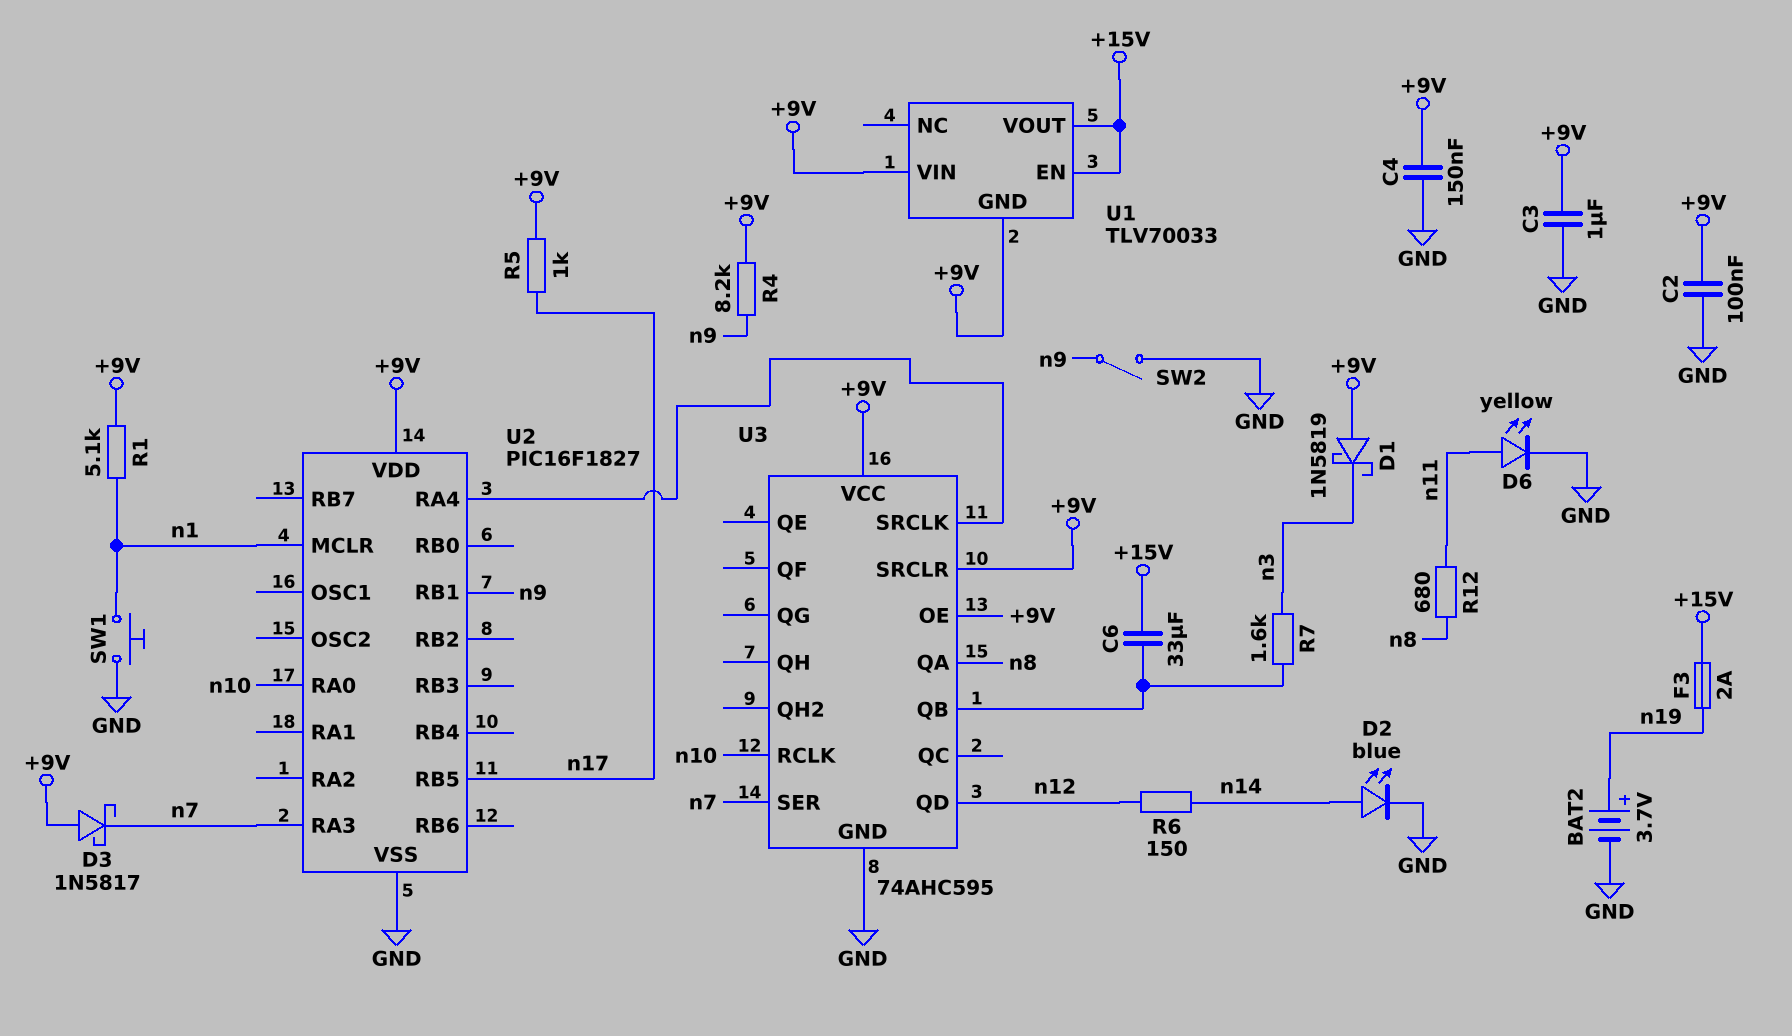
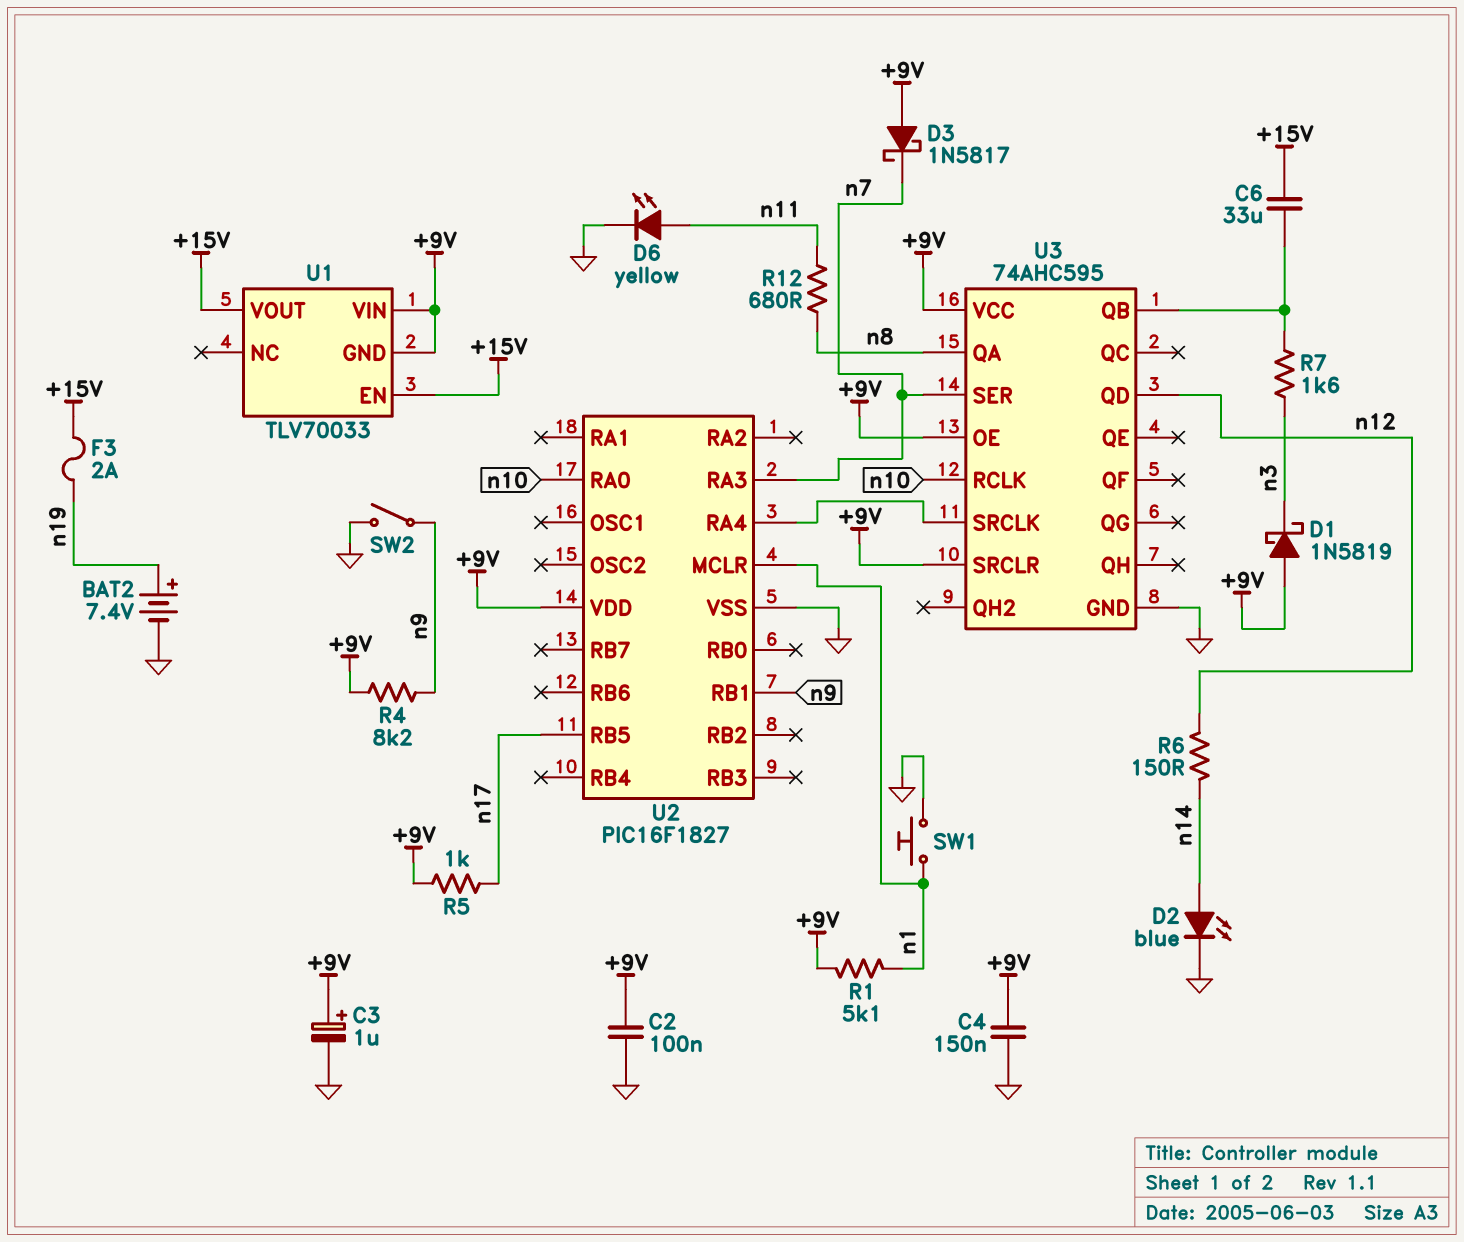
BAT2: 3.7V (plus n19, minus GND) -> 7.4V (plus n19, minus GND)
C3: 1uF (+9V, GND) -> 1uF (plus +9V, minus GND)

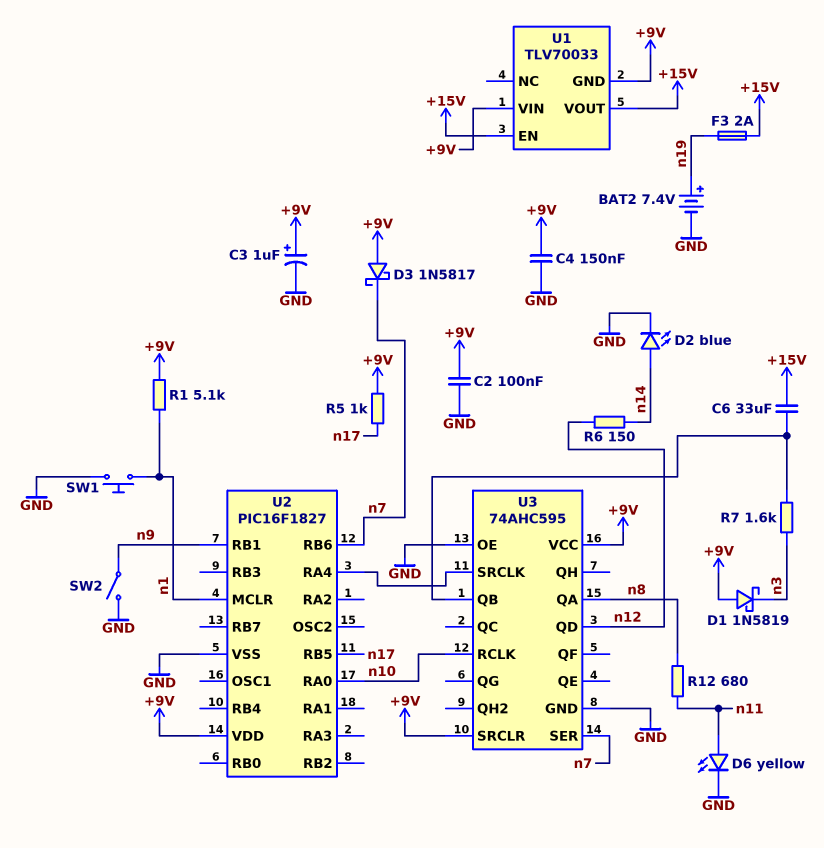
R4: 8.2k (+9V, n9) -> none
U2 pin RA3: n7 -> none
U2 pin RB6: none -> n7
U3 pin OE: +9V -> GND

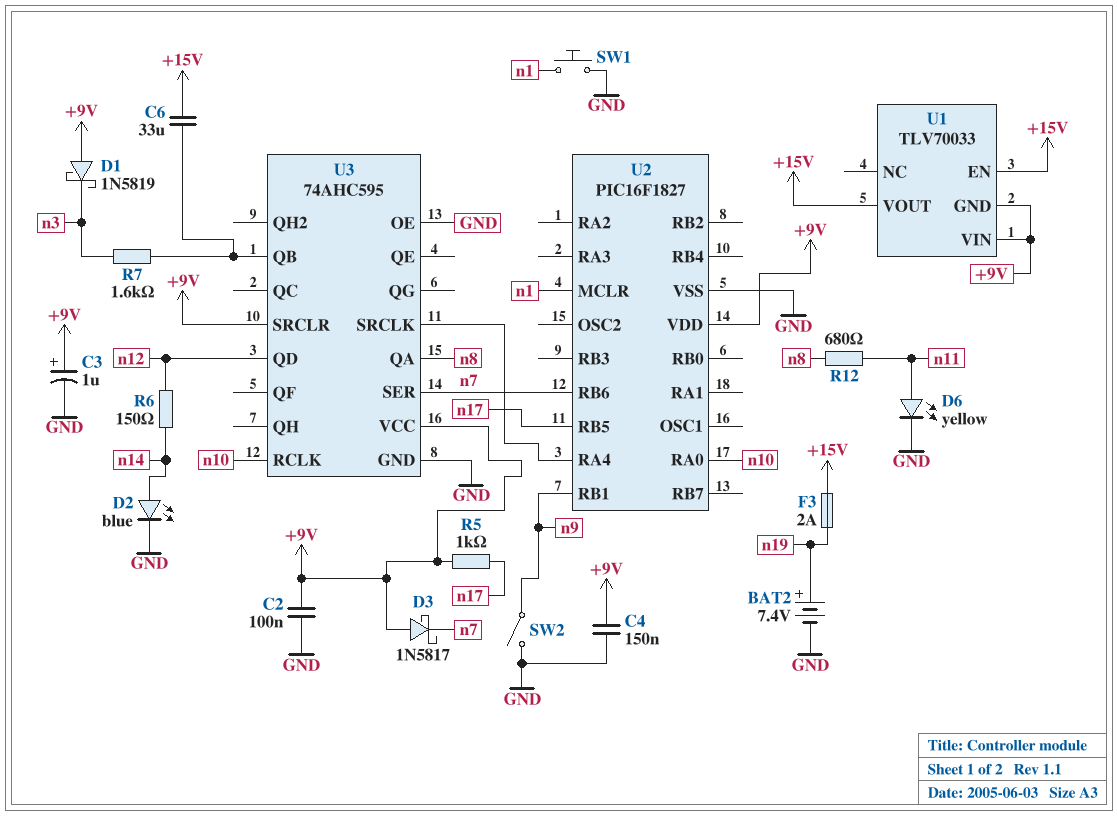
R1: 5.1k (+9V, n1) -> none

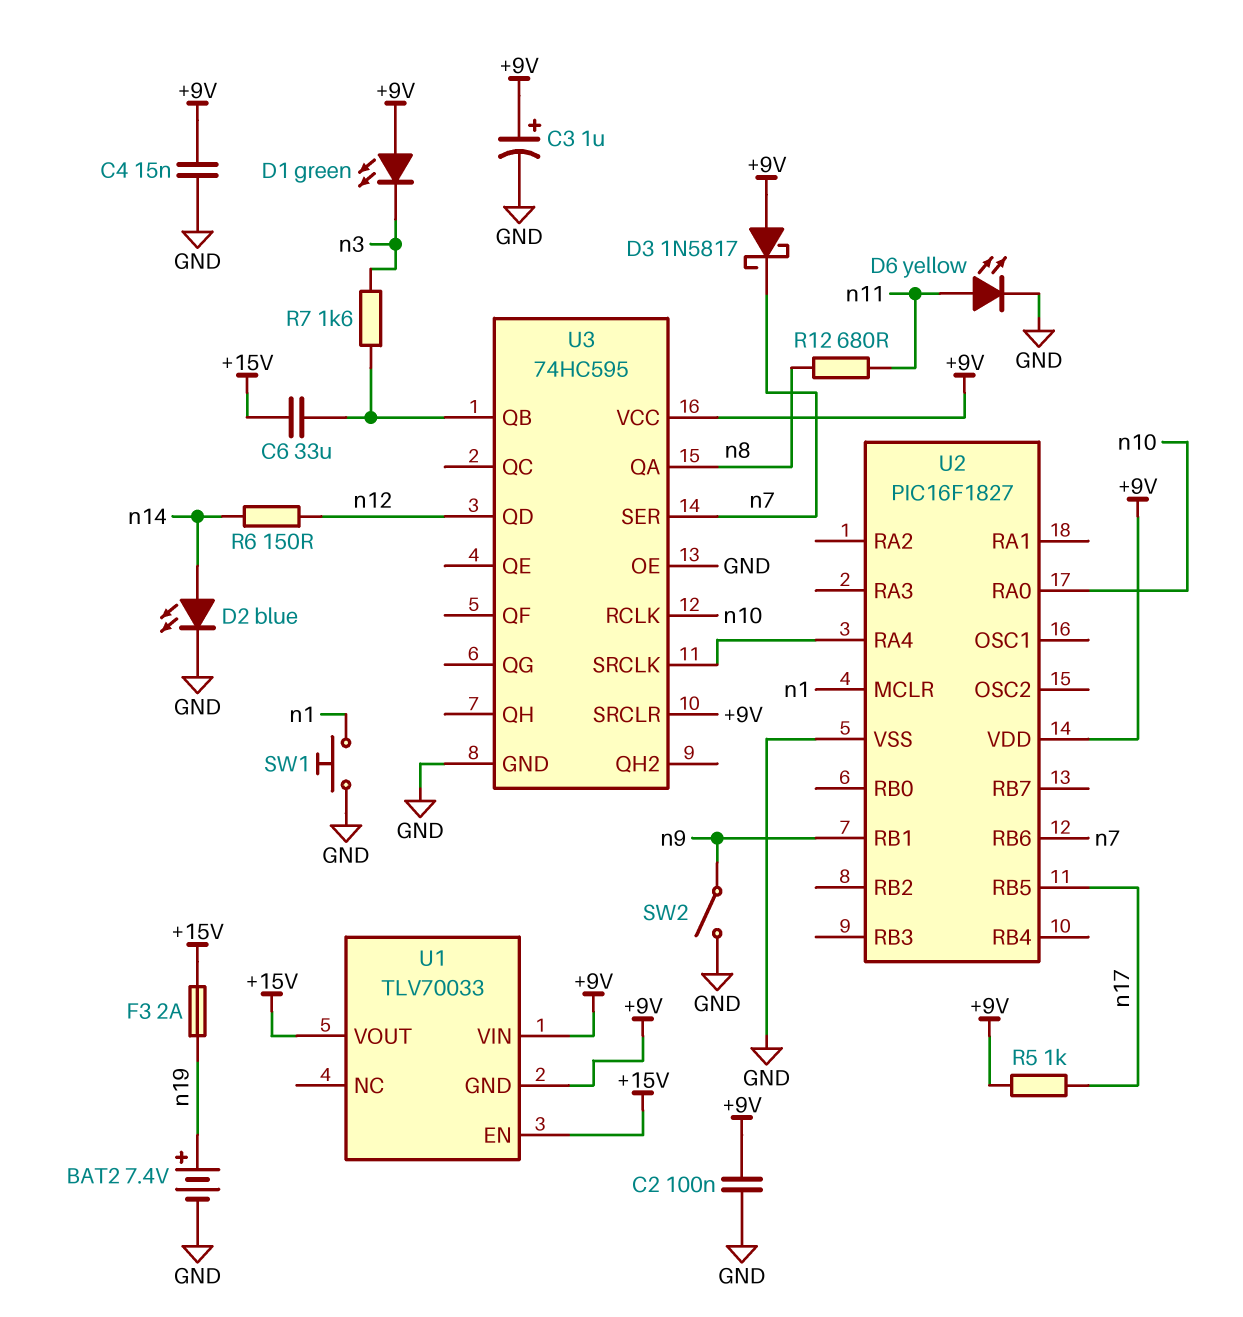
C4: 150nF (+9V, GND) -> 15nF (+9V, GND)
D1: schottky 1N5819 (A +9V, K n3) -> LED green (A +9V, K n3)
U3: 74AHC595 -> 74HC595

